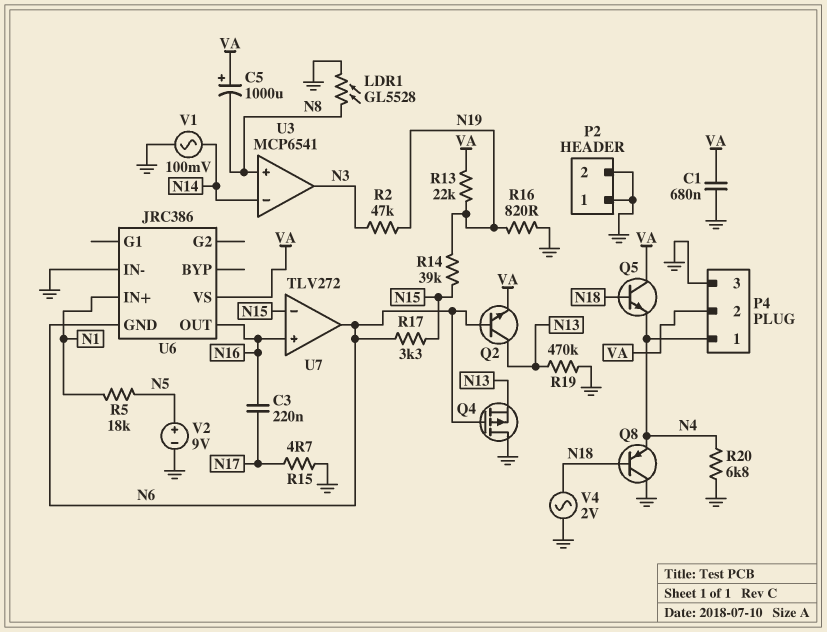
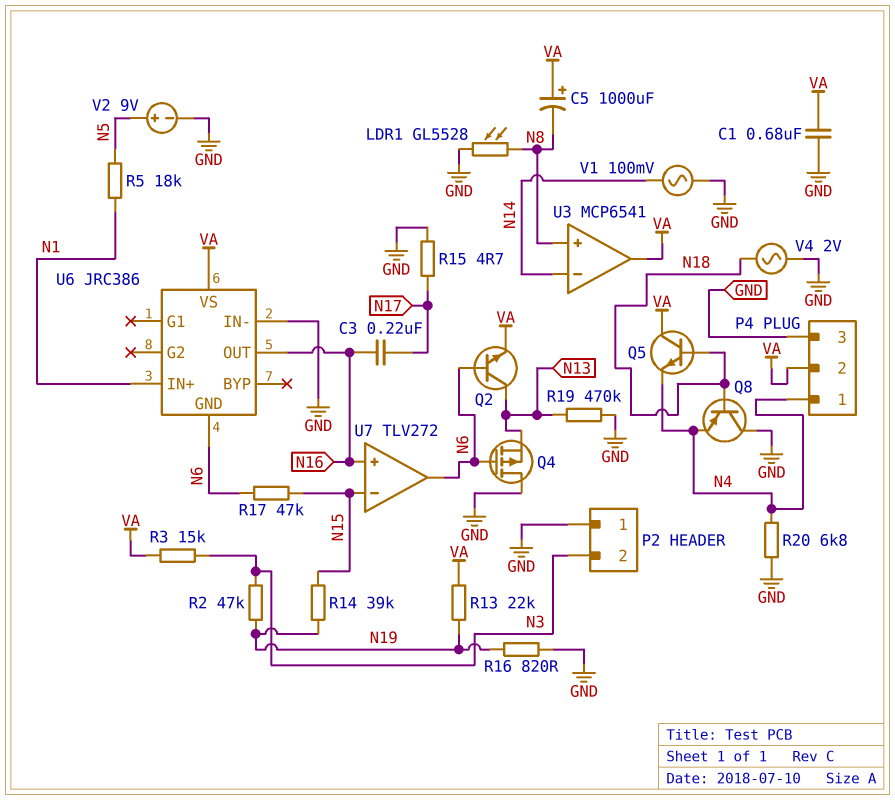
P2 pin 2: GND -> N3
R3: none -> 15k (N3, VA)
R17: 3.3k (N6, N15) -> 47k (N6, N15)
U3 pin out: N3 -> VA

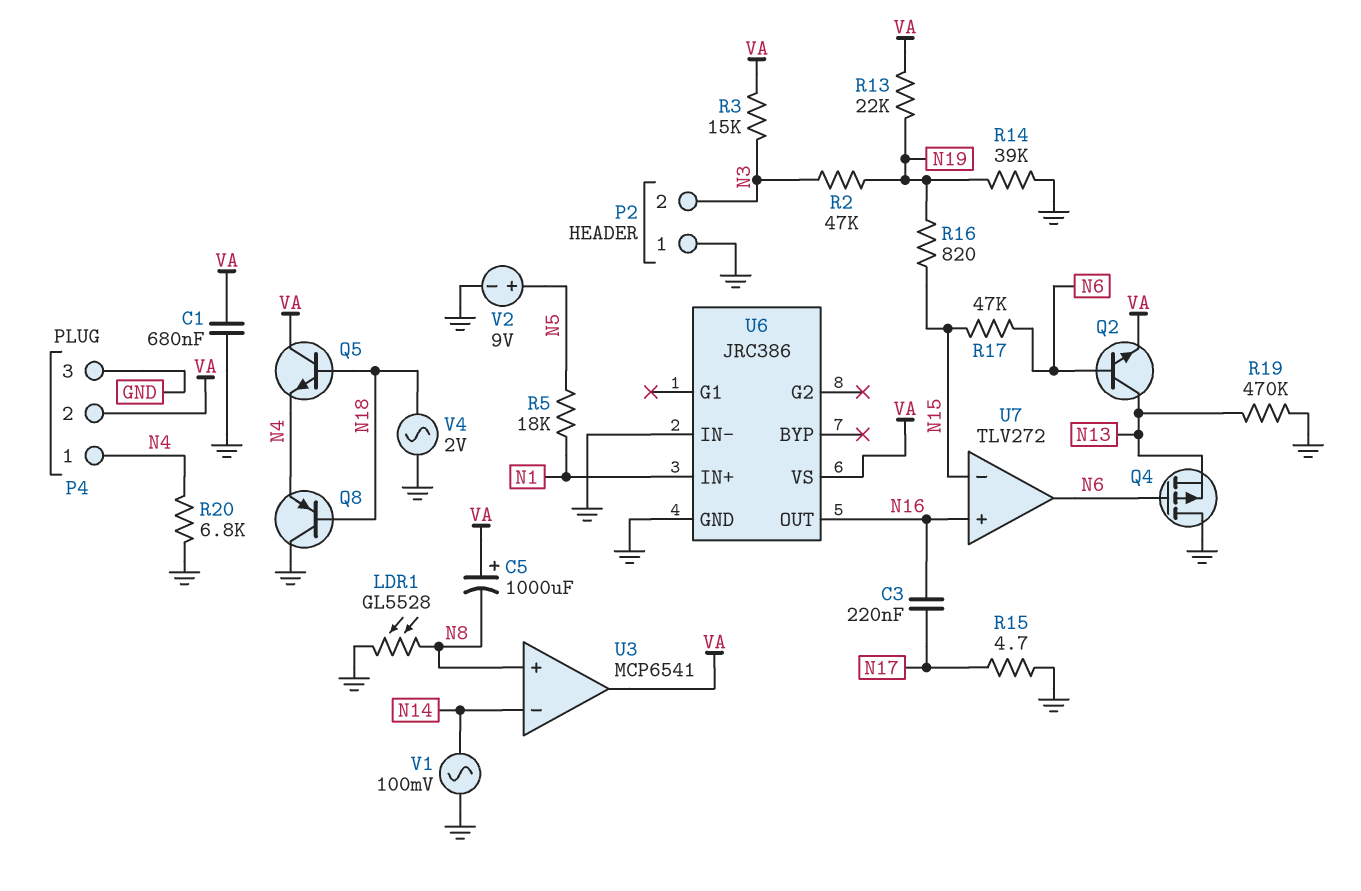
R14: 39k (N15, N19) -> 39k (GND, N19)
R16: 820 (GND, N19) -> 820 (N15, N19)
U6 pin GND: N6 -> GND

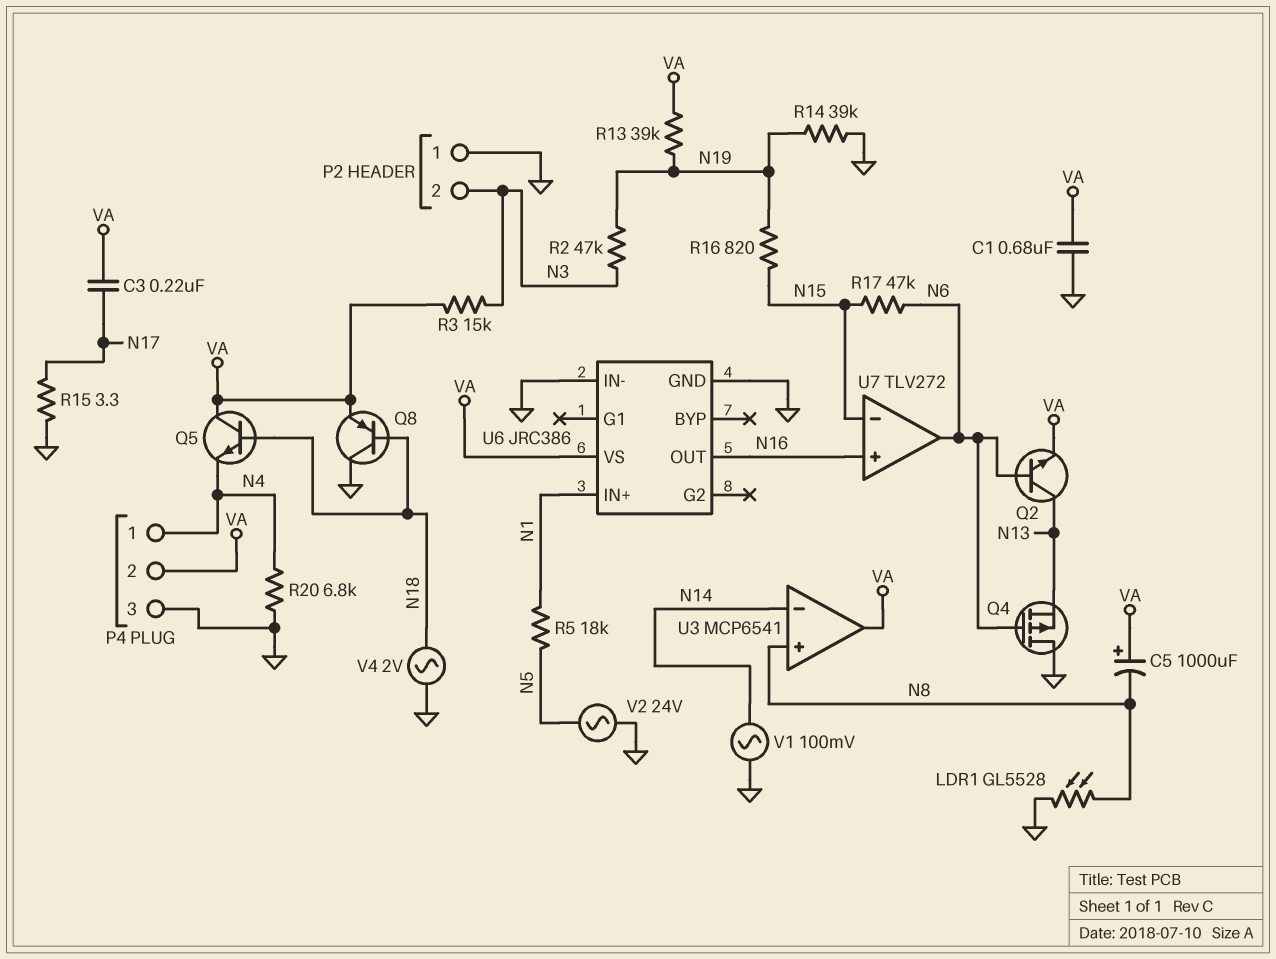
C3: 220nF (N16, N17) -> 220nF (N17, VA)
Q8: PNP (B N18, C GND, E N4) -> PNP (B N18, C GND, E VA)
R13: 22k (N19, VA) -> 39k (N19, VA)
R15: 4.7 (GND, N17) -> 3.3 (GND, N17)
R19: 470k (GND, N13) -> none
V2: 9V (plus N5, minus GND) -> AC 24V (GND, N5)

